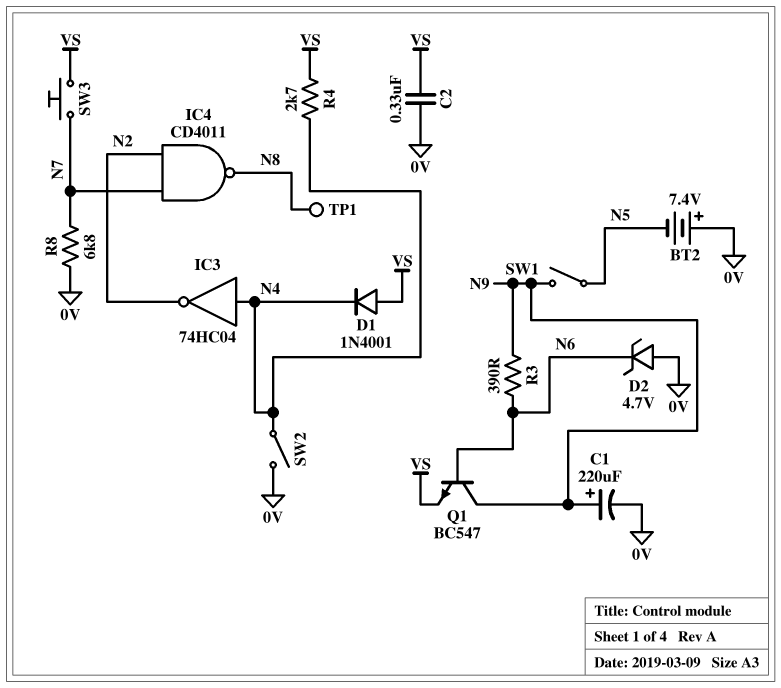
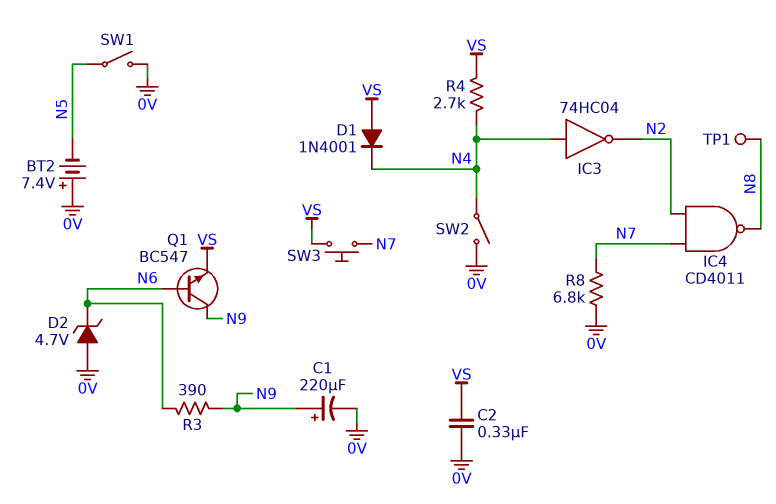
SW1: switch (N5, N9) -> switch (0V, N5)

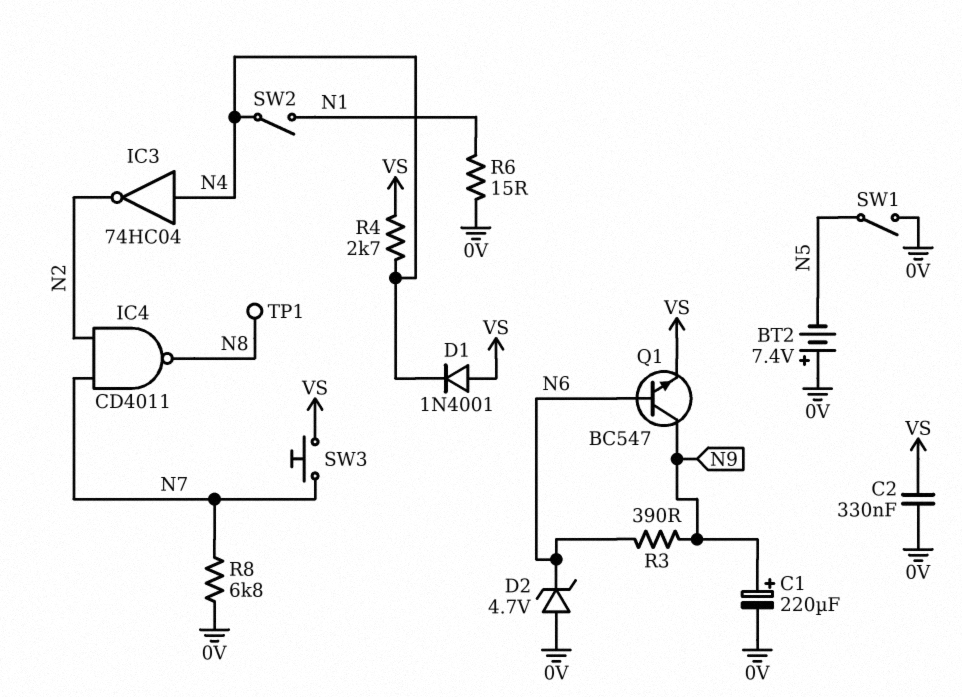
R6: none -> 15 (0V, N1)
SW2: switch (0V, N4) -> switch (N1, N4)

